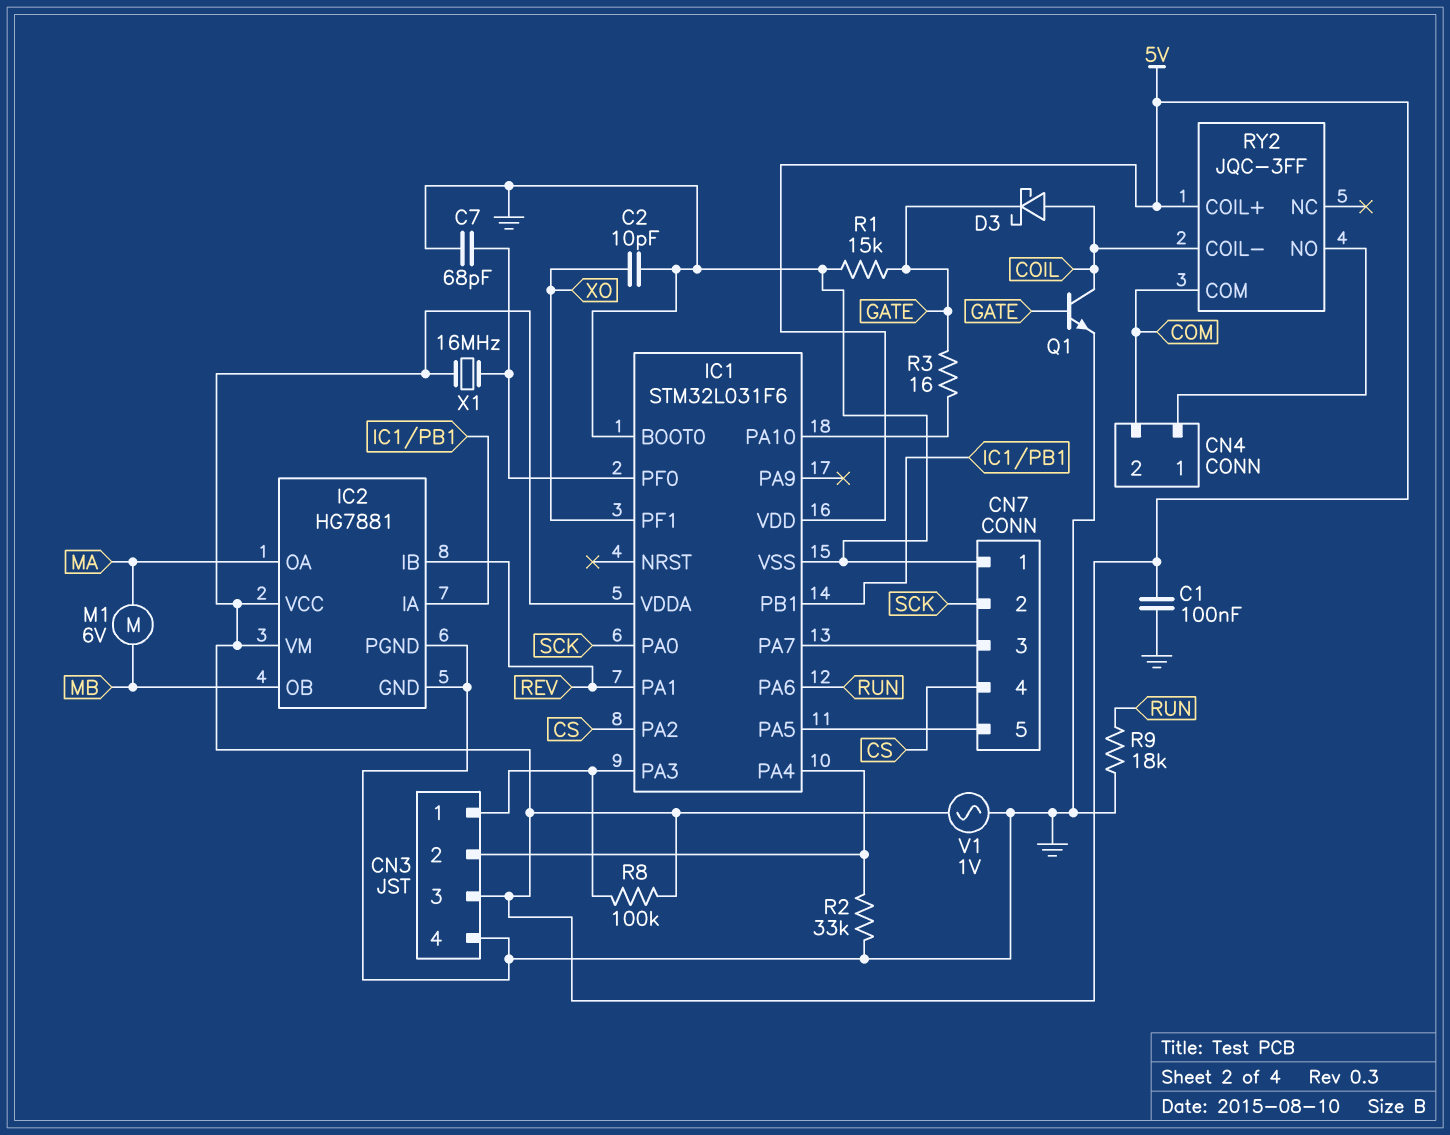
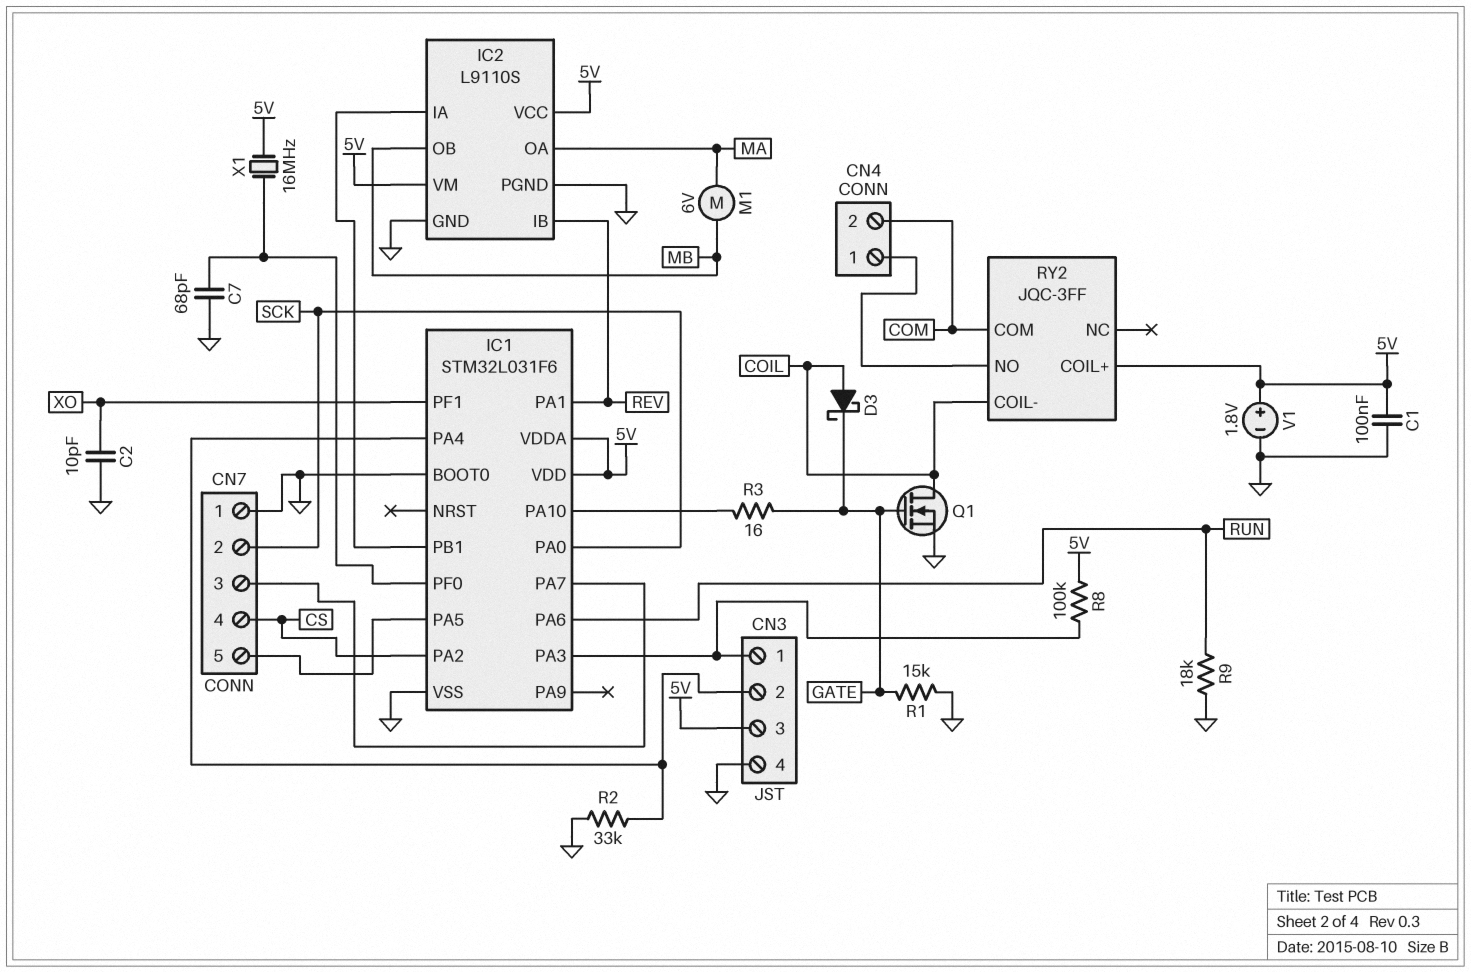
IC2: HG7881 -> L9110S
Q1: NPN (B GATE, C COIL, E GND) -> NMOS (G GATE, D COIL, S GND)
V1: AC 1V (5V, GND) -> 1.8V (plus 5V, minus GND)

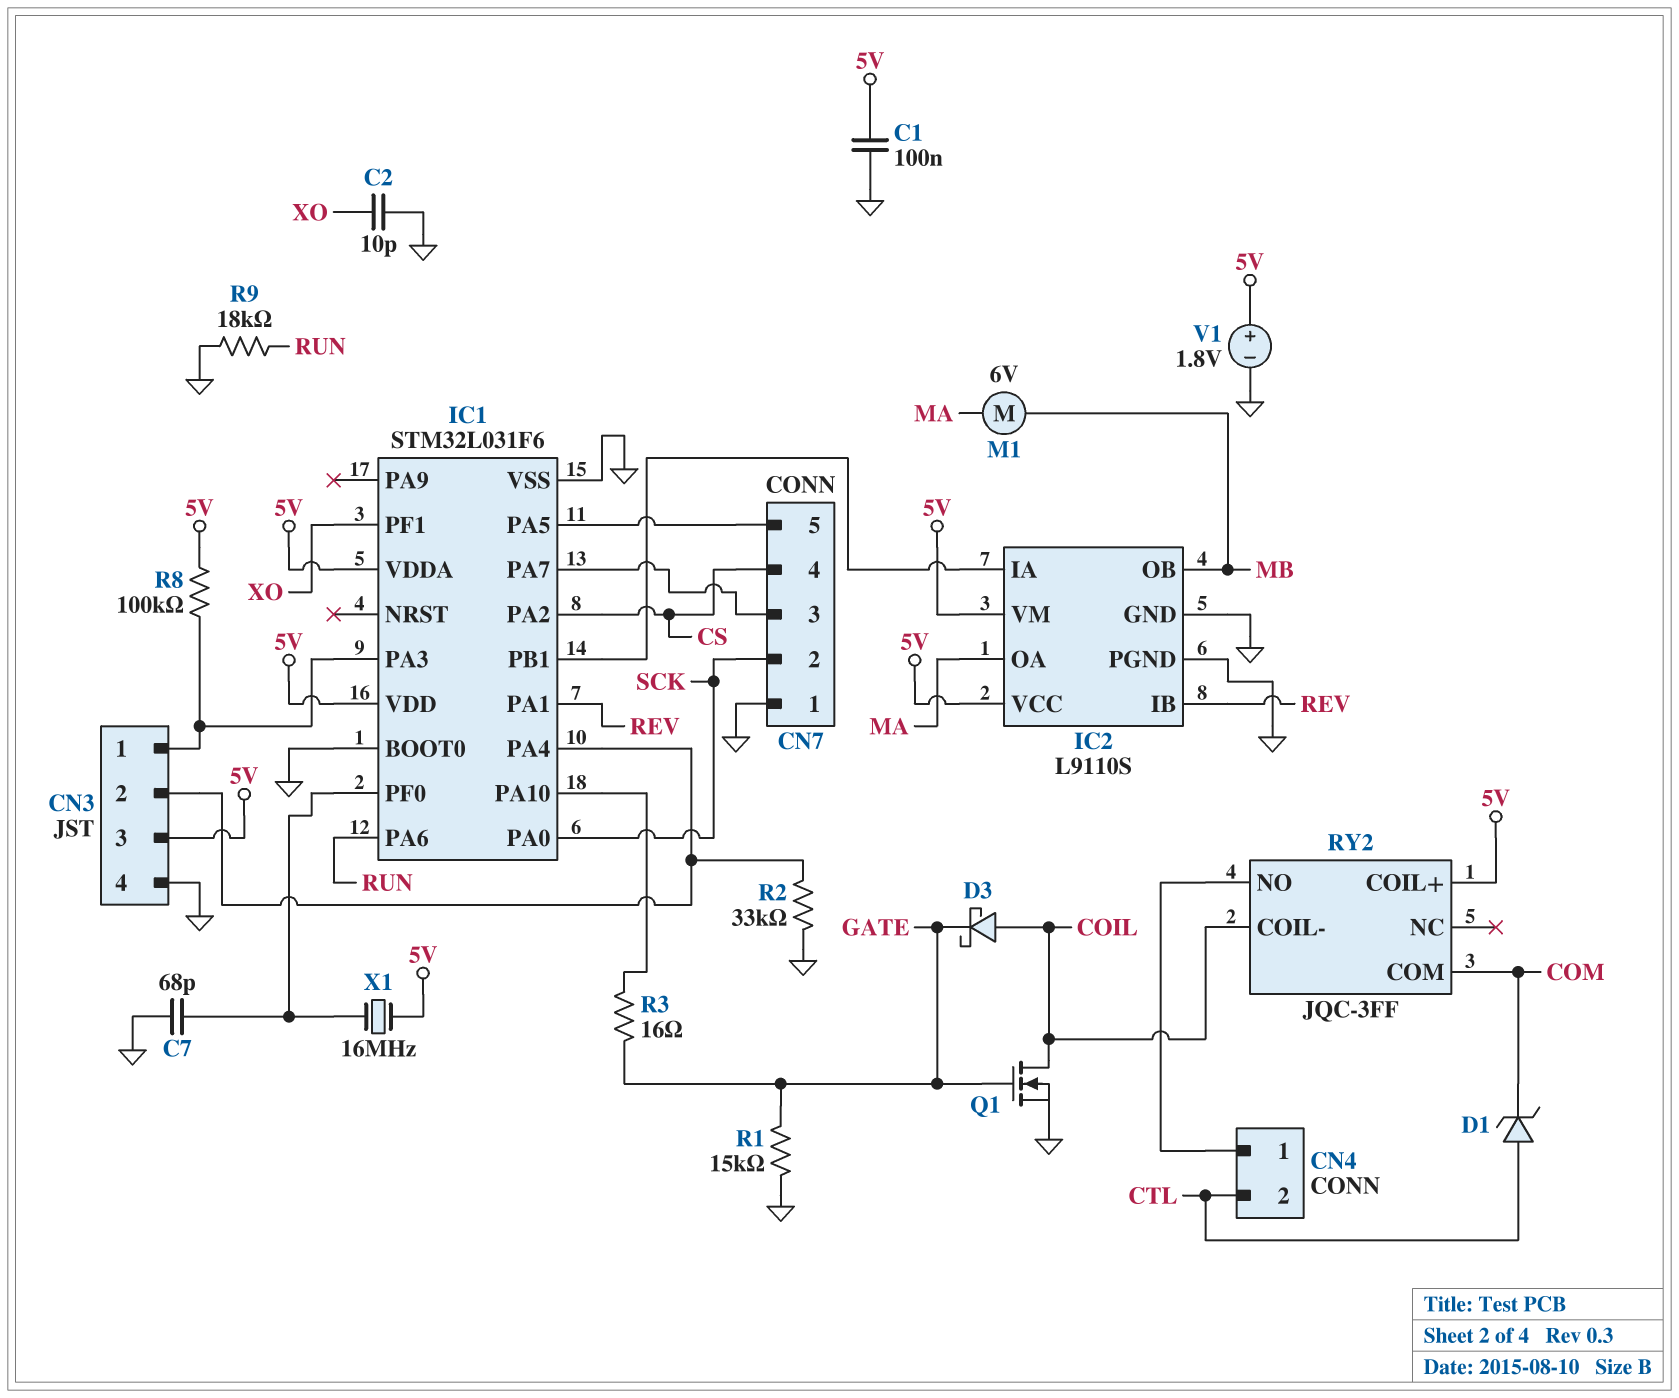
CN4 pin 2: COM -> CTL
D1: none -> zener (A CTL, K COM)

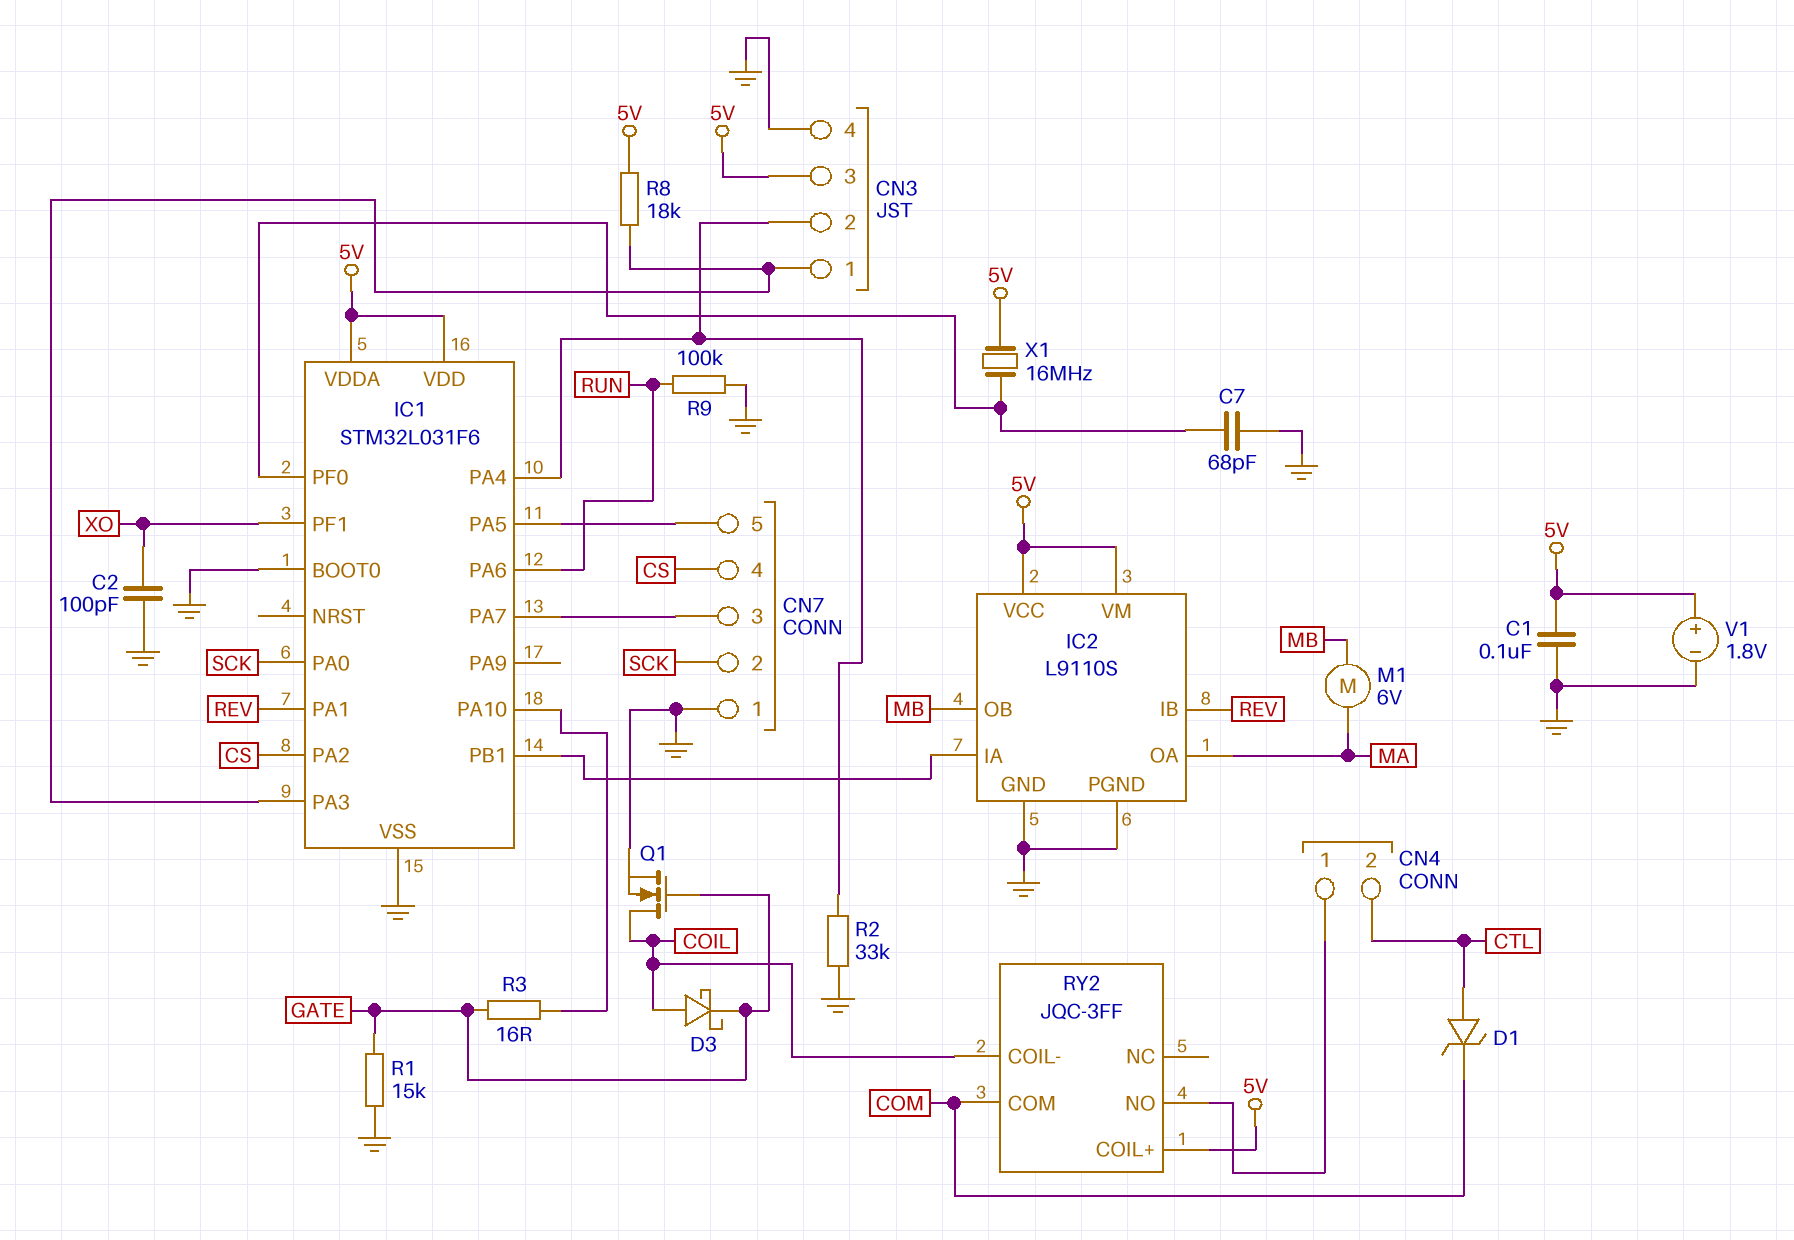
C2: 10pF (GND, XO) -> 100pF (GND, XO)
R8: 100k (5V, CN3/1) -> 18k (5V, CN3/1)
R9: 18k (GND, RUN) -> 100k (GND, RUN)

